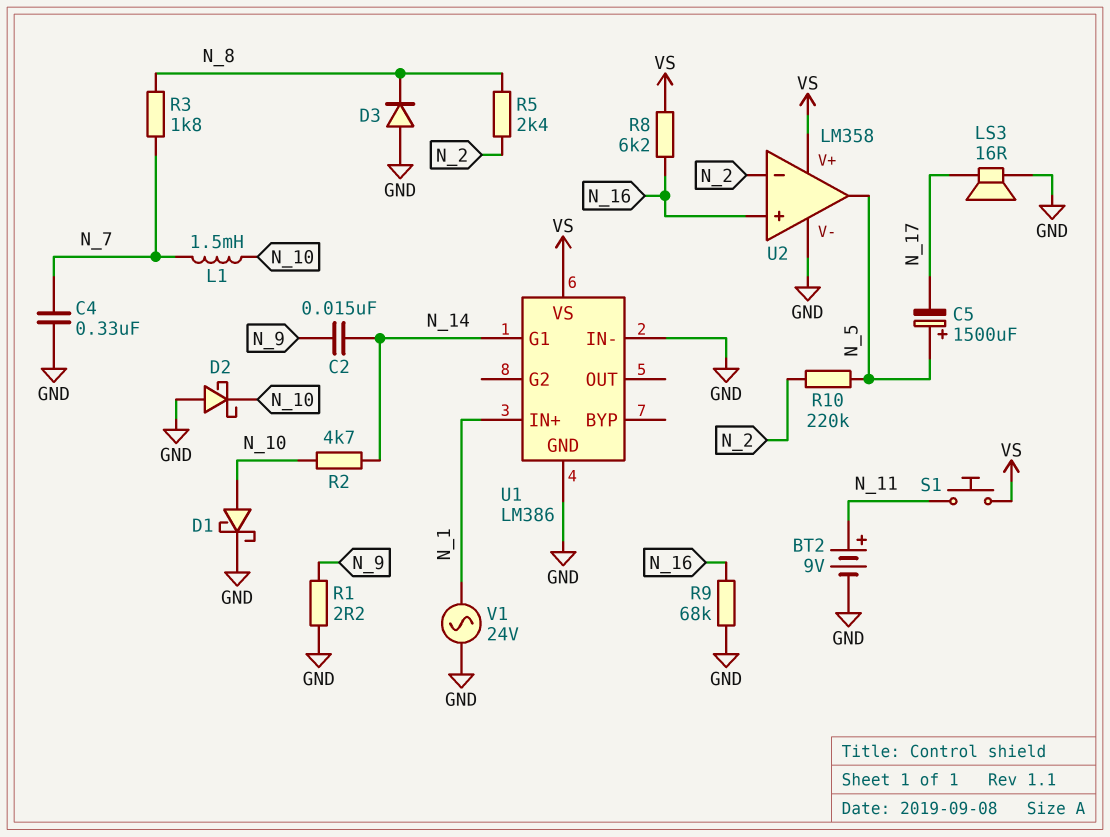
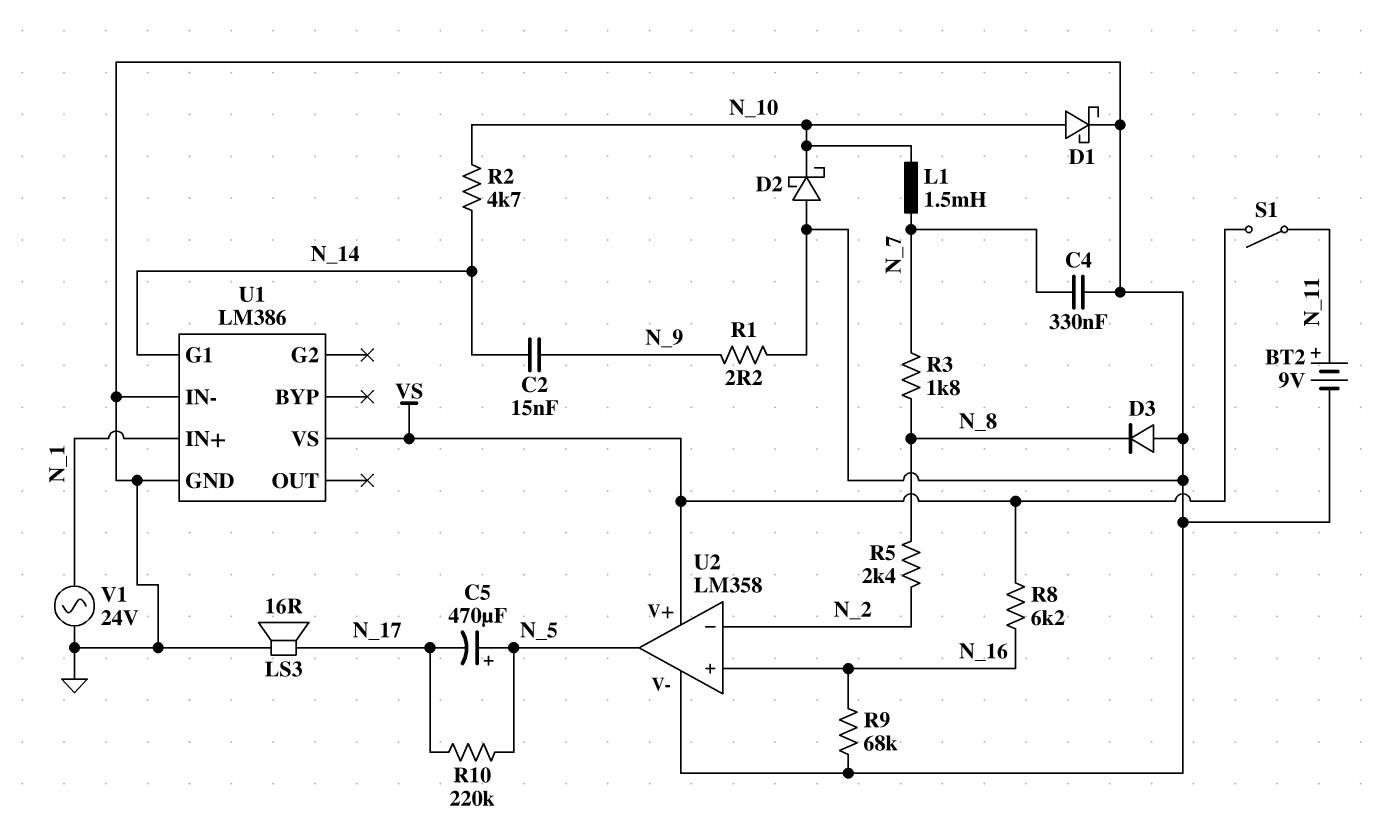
C5: 1500uF (plus N_5, minus N_17) -> 470uF (plus N_5, minus N_17)
R10: 220k (N_2, N_5) -> 220k (N_5, N_17)
S1: button (N_11, VS) -> switch (N_11, VS)

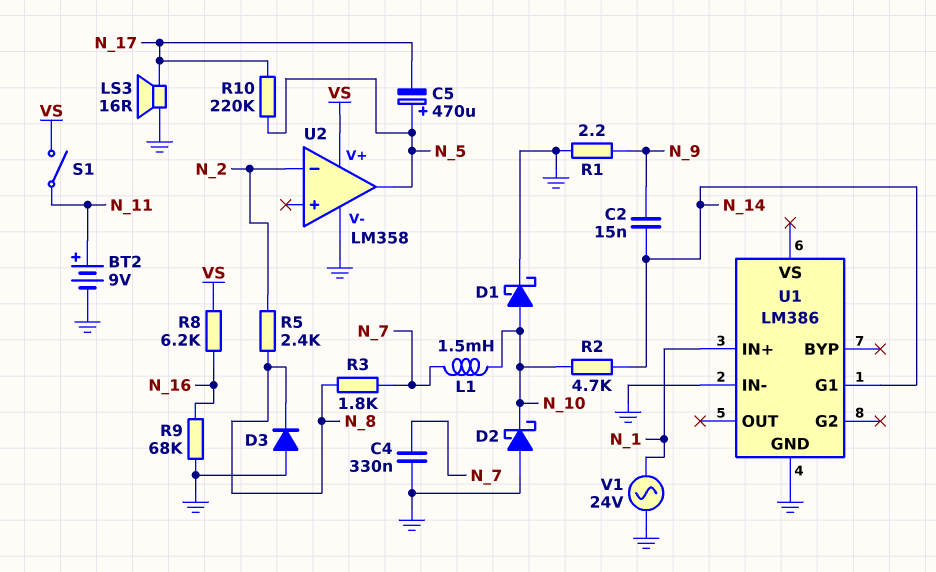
U1 pin VS: VS -> none
U2 pin in+: N_16 -> none

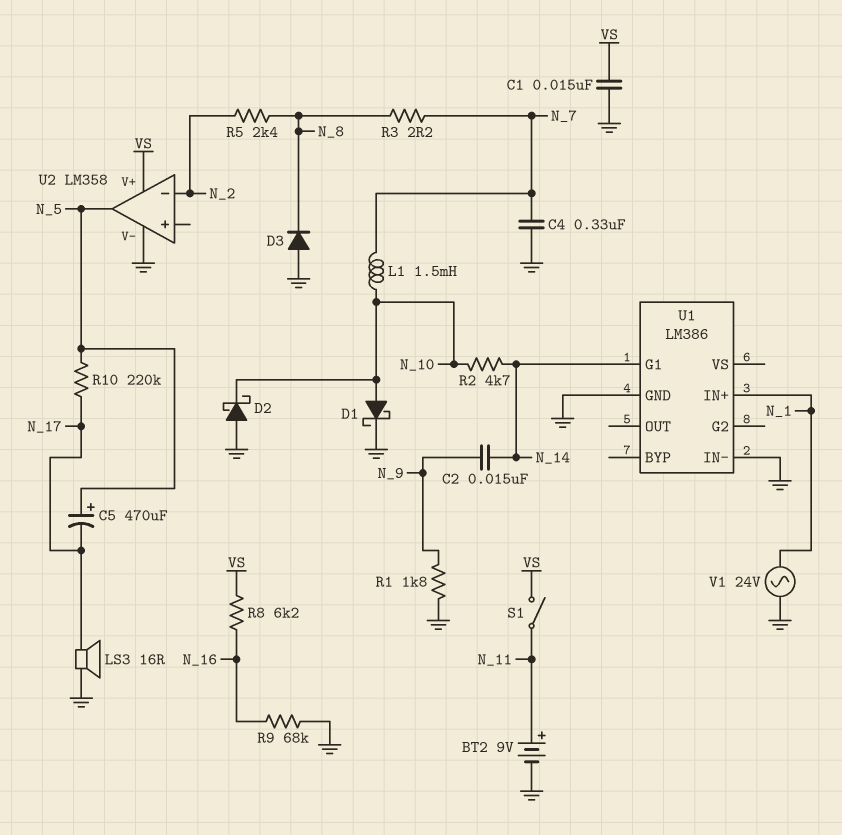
C1: none -> 15nF (GND, VS)
R1: 2.2 (GND, N_9) -> 1.8k (GND, N_9)
R3: 1.8k (N_7, N_8) -> 2.2 (N_7, N_8)

